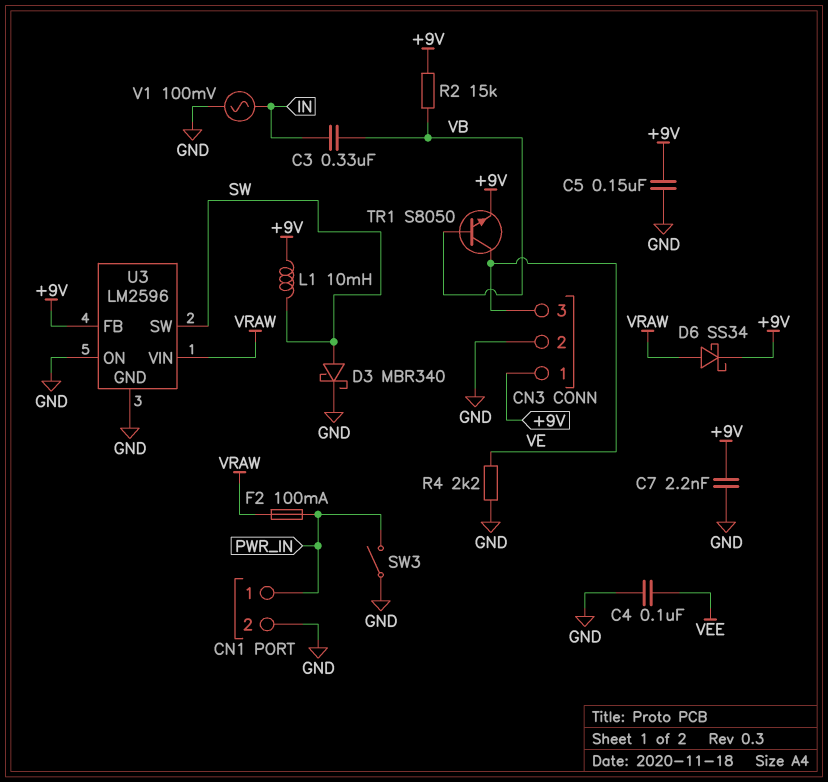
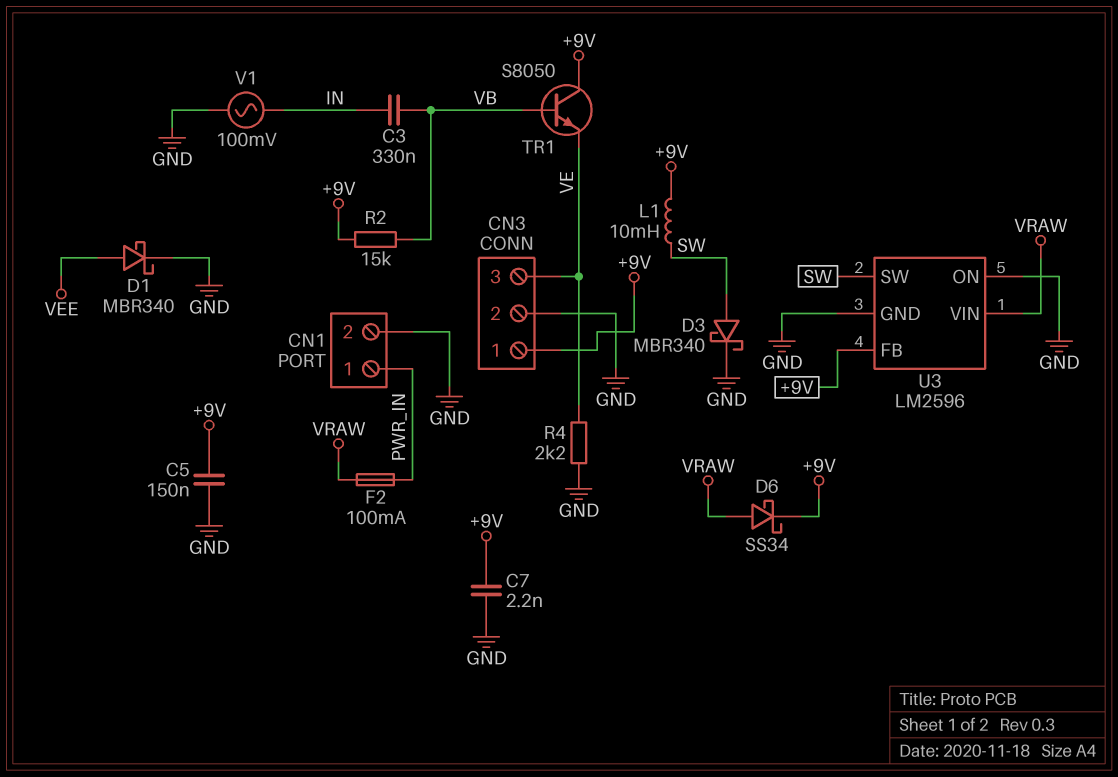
C4: 100nF (GND, VEE) -> none
D1: none -> schottky MBR340 (A VEE, K GND)
SW3: switch (GND, PWR_IN) -> none
TR1: NPN S8050 (B VB, C VE, E +9V) -> NPN S8050 (B VB, C +9V, E VE)

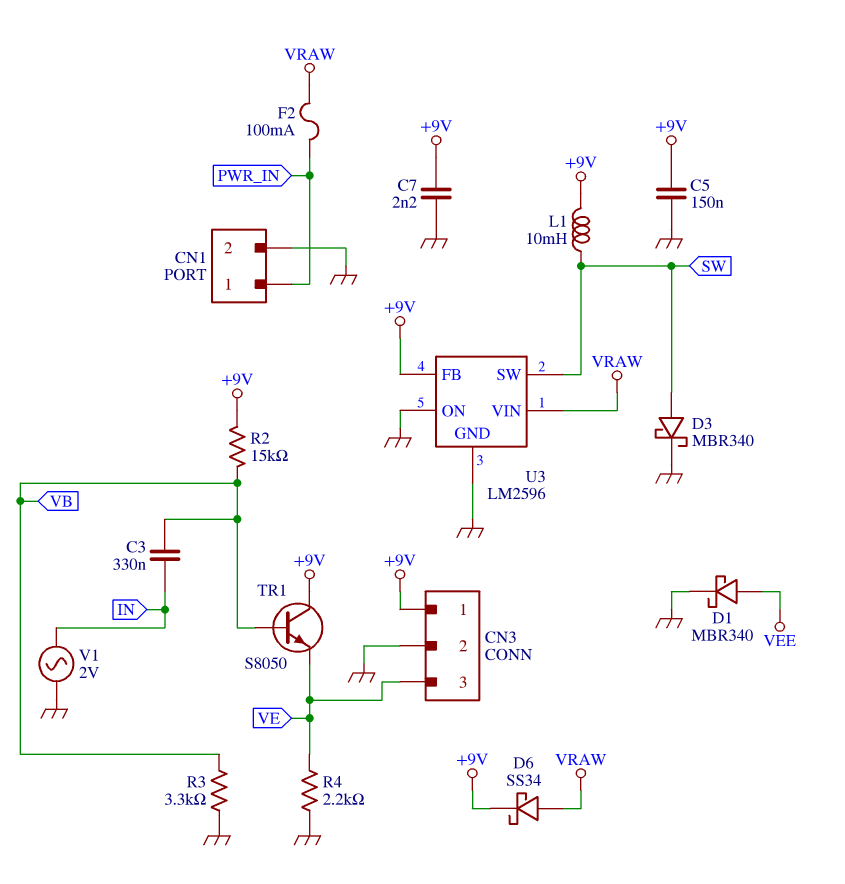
R3: none -> 3.3k (GND, VB)
V1: AC 100mV (GND, IN) -> AC 2V (GND, IN)

